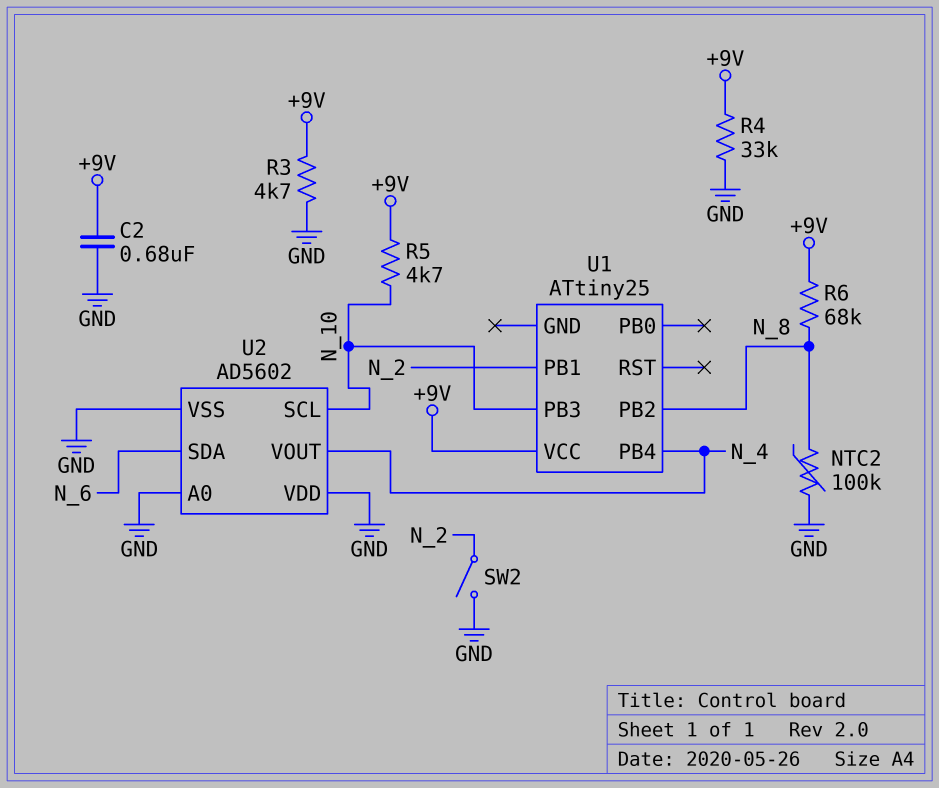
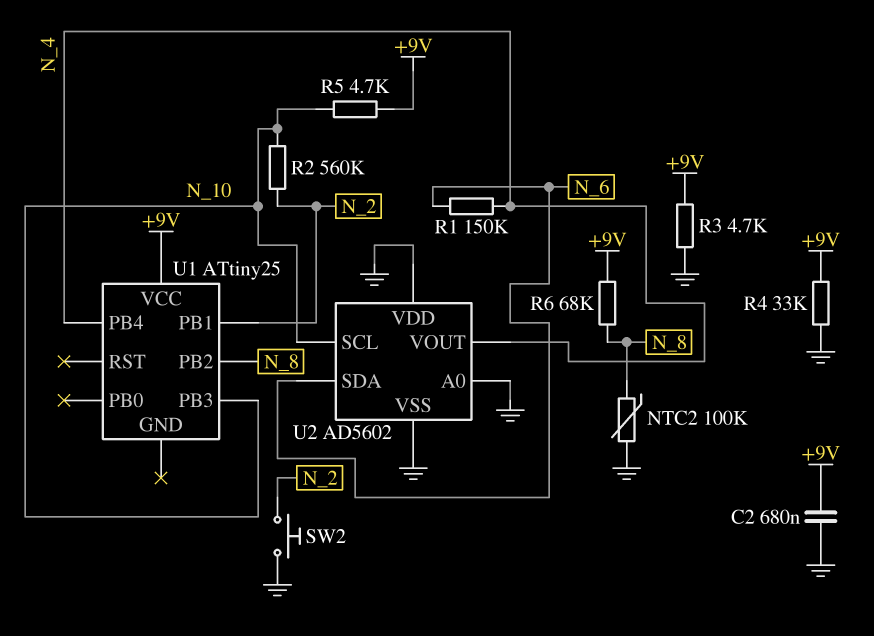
R1: none -> 150k (N_4, N_6)
R2: none -> 560k (N_2, N_10)
SW2: switch (GND, N_2) -> button (GND, N_2)

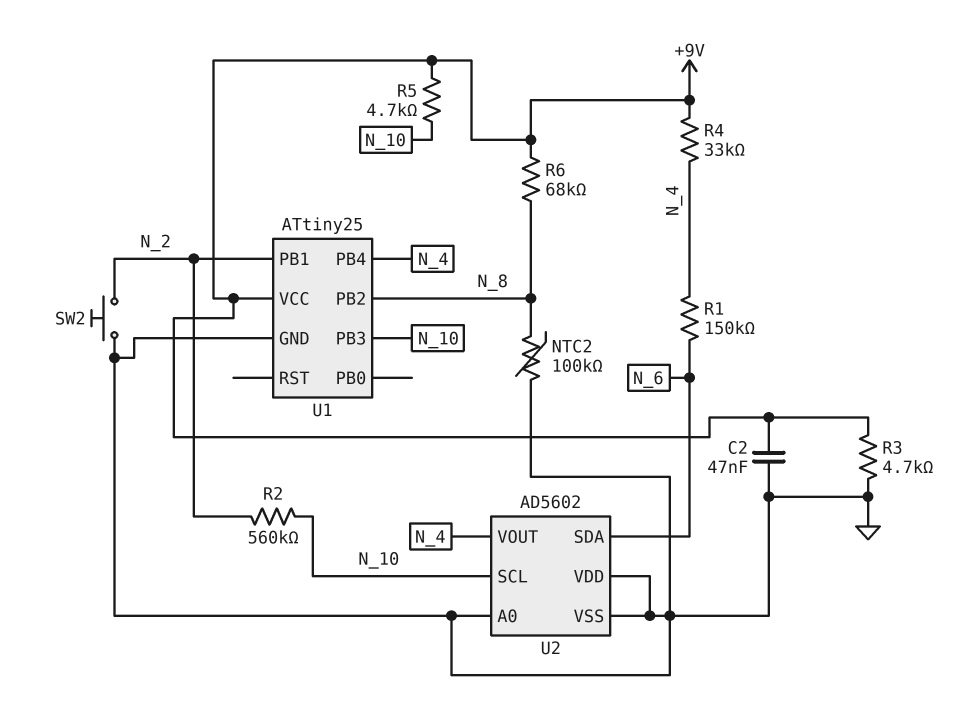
C2: 680nF (+9V, GND) -> 47nF (+9V, GND)
R4: 33k (+9V, GND) -> 33k (+9V, N_4)
U1 pin GND: none -> GND

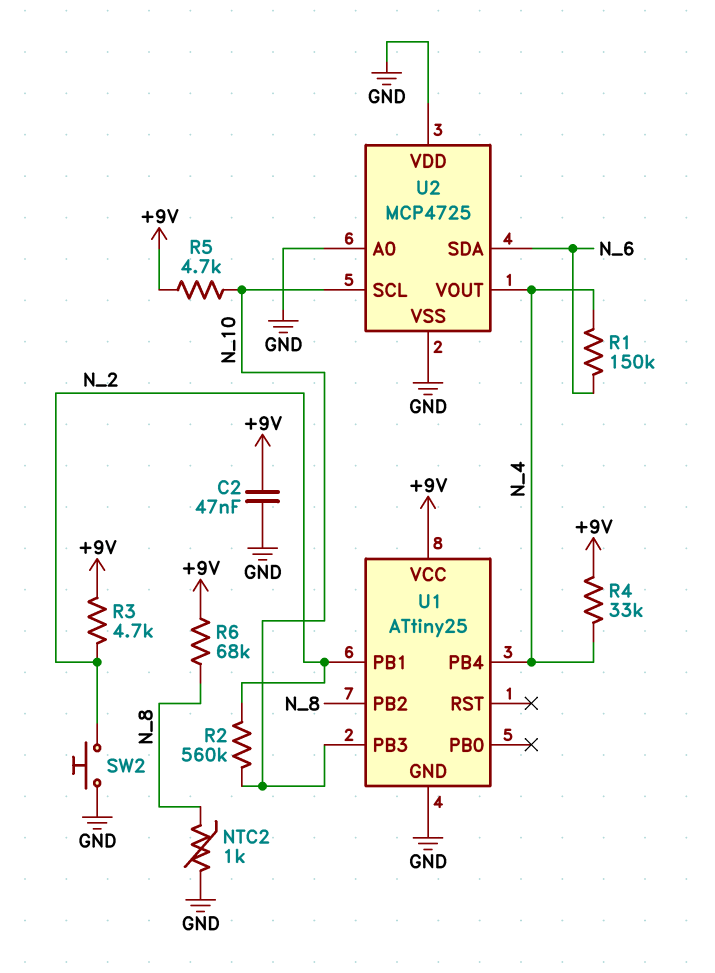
NTC2: 100k (GND, N_8) -> 1k (GND, N_8)
R3: 4.7k (+9V, GND) -> 4.7k (+9V, N_2)
U2: AD5602 -> MCP4725

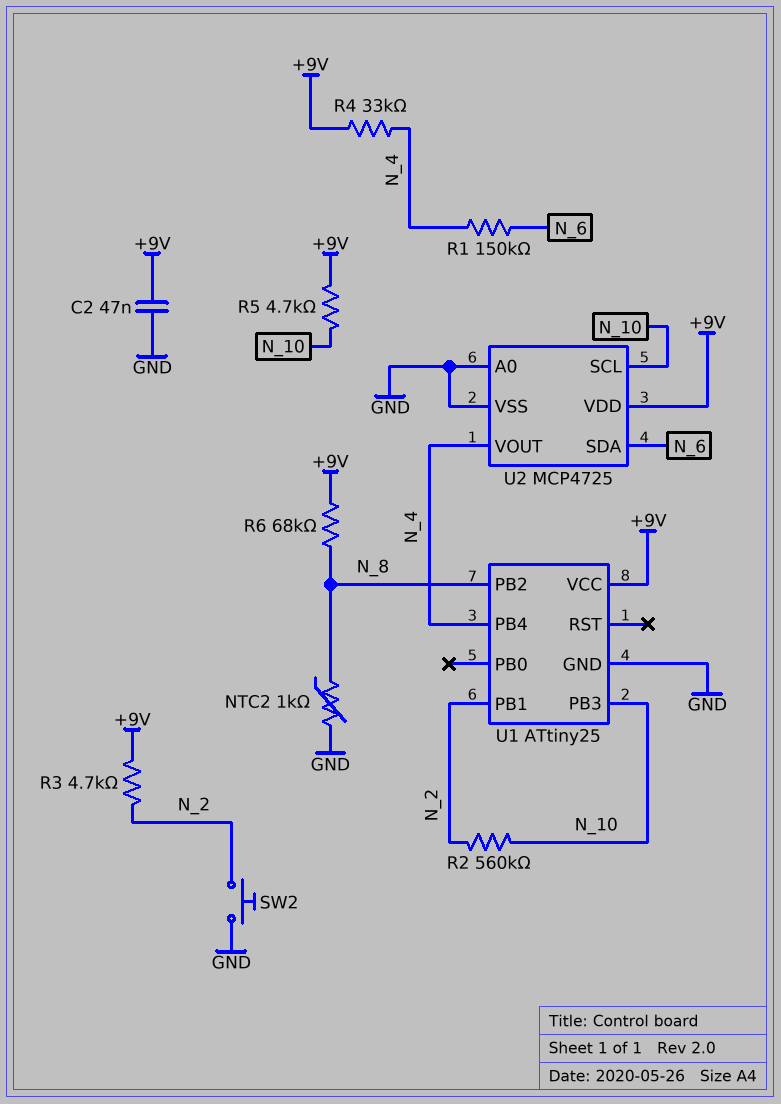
U2 pin VDD: GND -> +9V

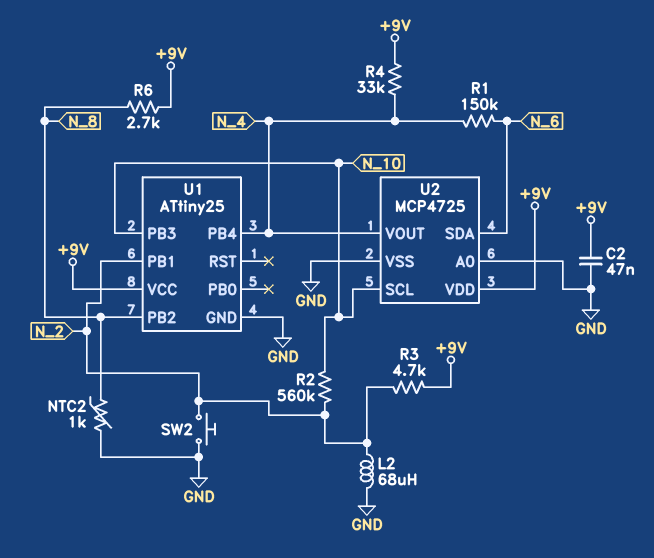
L2: none -> 68uH (GND, N_2)
R5: 4.7k (+9V, N_10) -> none
R6: 68k (+9V, N_8) -> 2.7k (+9V, N_8)

